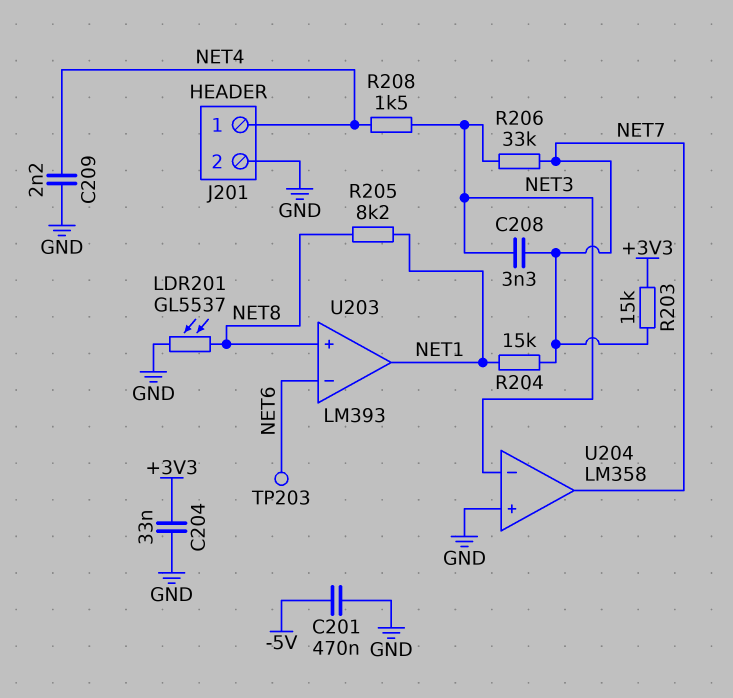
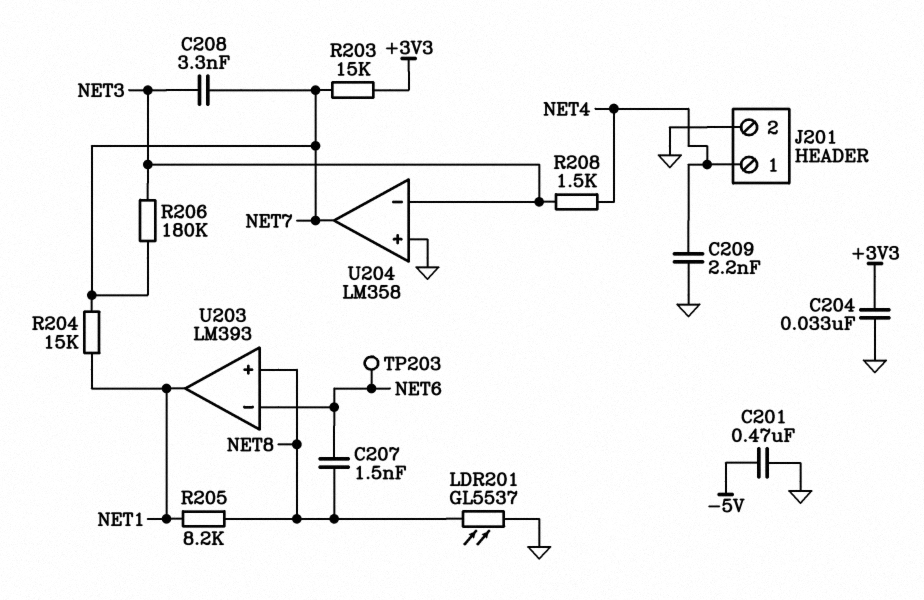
C207: none -> 1.5nF (NET6, NET8)
R206: 33k (NET3, NET7) -> 180k (NET3, NET7)

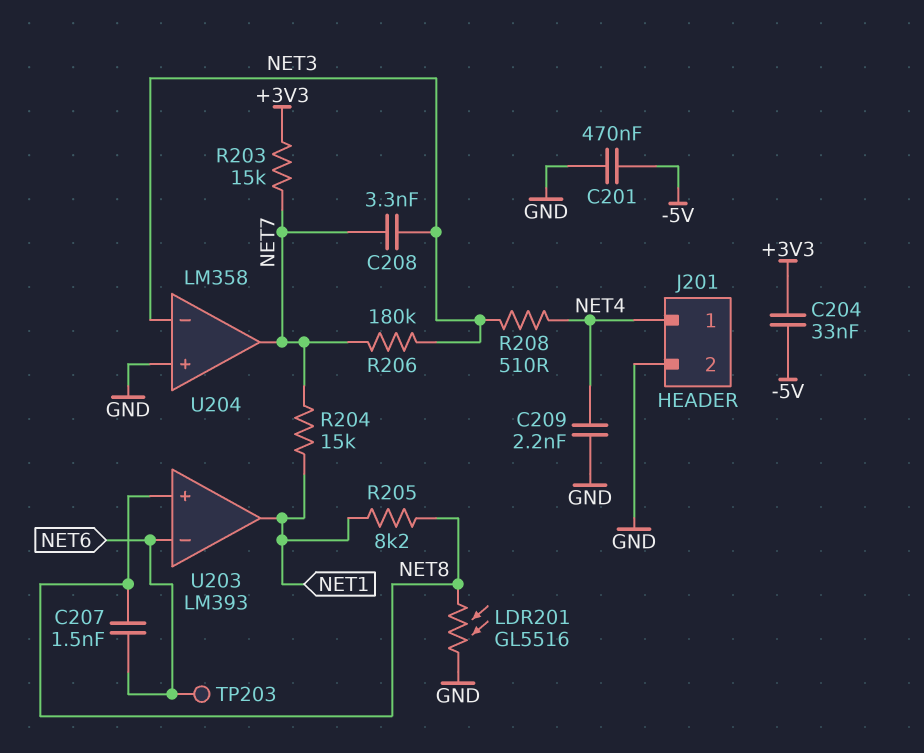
C204: 33nF (+3V3, GND) -> 33nF (+3V3, -5V)
LDR201: GL5537 (GND, NET8) -> GL5516 (GND, NET8)
R208: 1.5k (NET3, NET4) -> 510 (NET3, NET4)

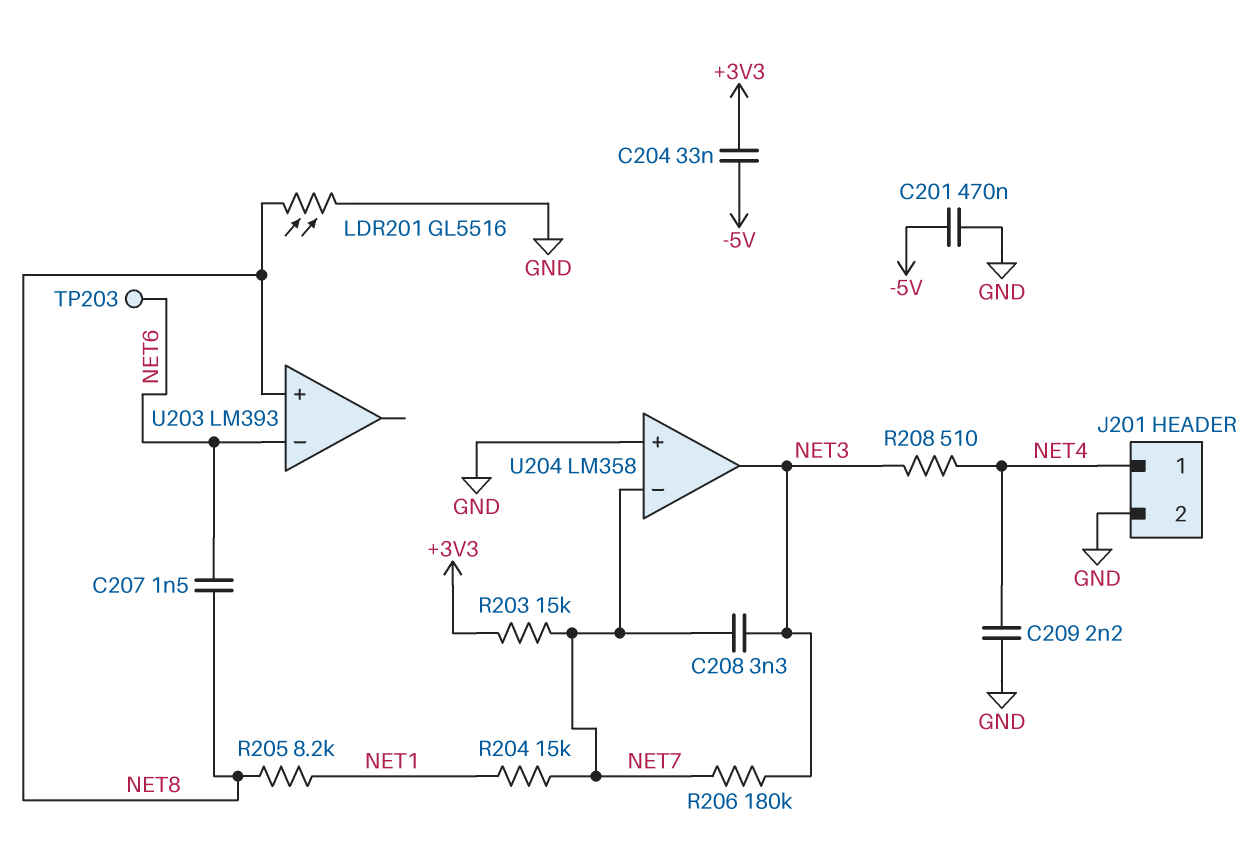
U203 pin out: NET1 -> none
U204 pin in-: NET3 -> NET7
U204 pin out: NET7 -> NET3

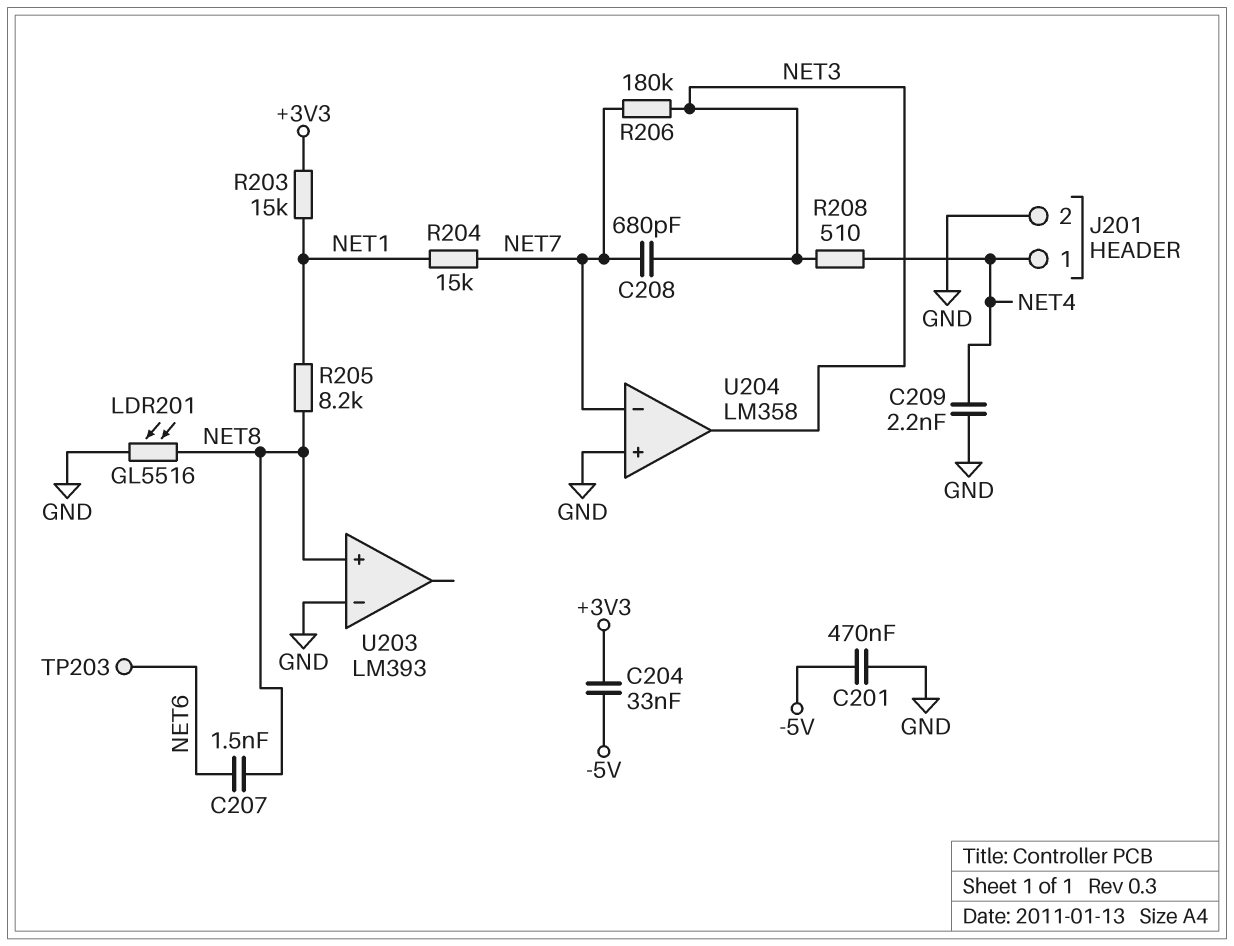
C208: 3.3nF (NET3, NET7) -> 680pF (NET3, NET7)
R203: 15k (+3V3, NET7) -> 15k (+3V3, NET1)
U203 pin in-: NET6 -> GND

